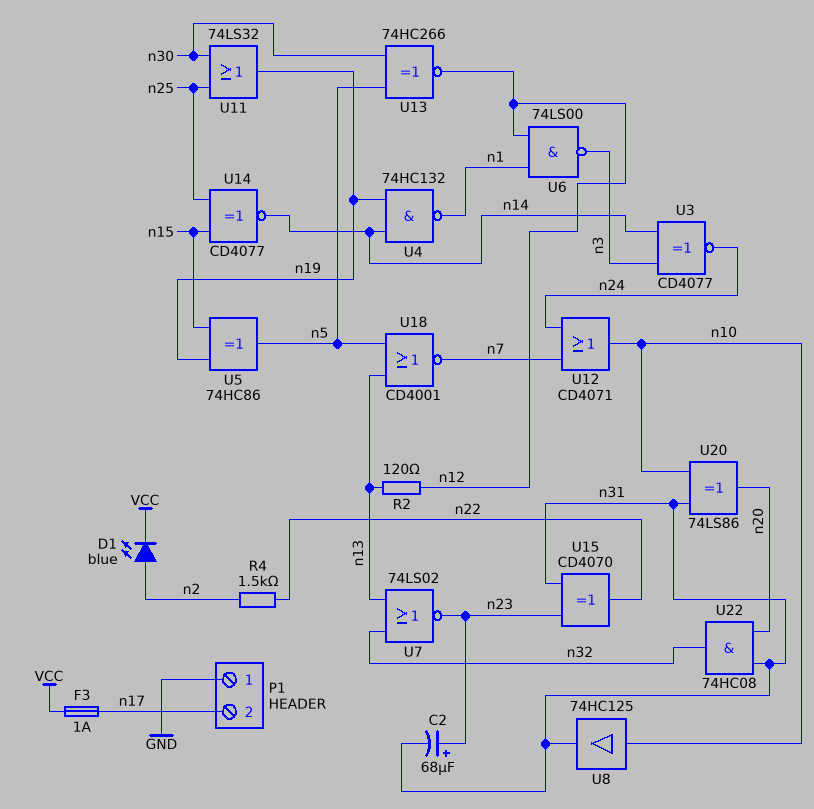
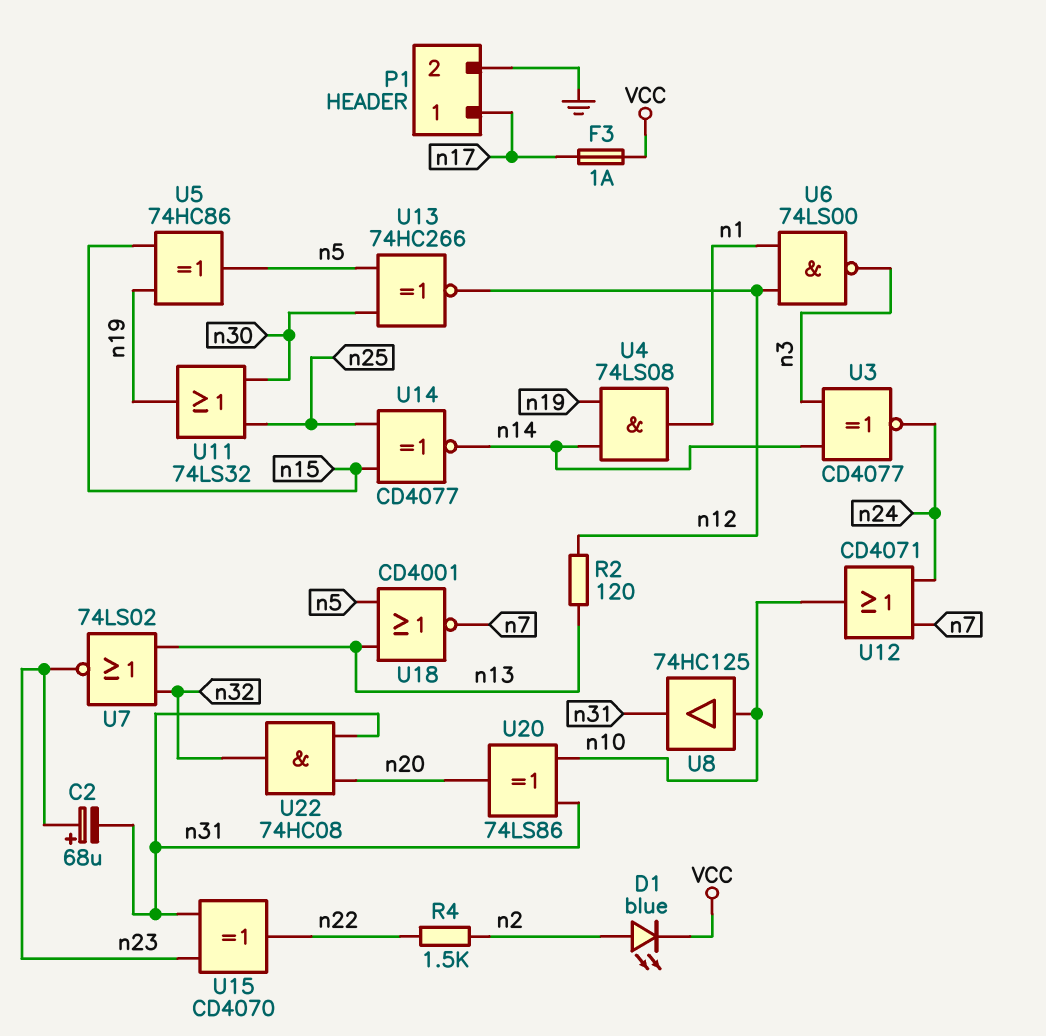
P1 pin 1: GND -> n17
P1 pin 2: n17 -> GND
U4: NAND 74HC132 (in n14, in n19, out n1) -> AND 74LS08 (in n14, in n19, out n1)

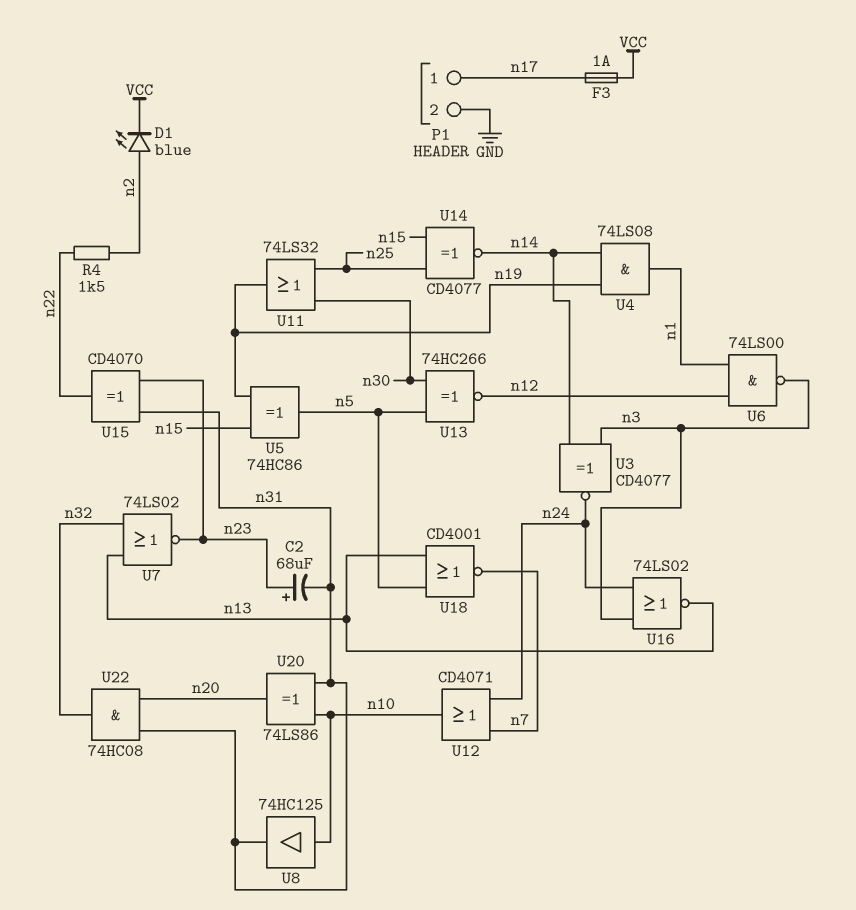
R2: 120 (n12, n13) -> none
U16: none -> NOR 74LS02 (in n3, in n24, out n13)

